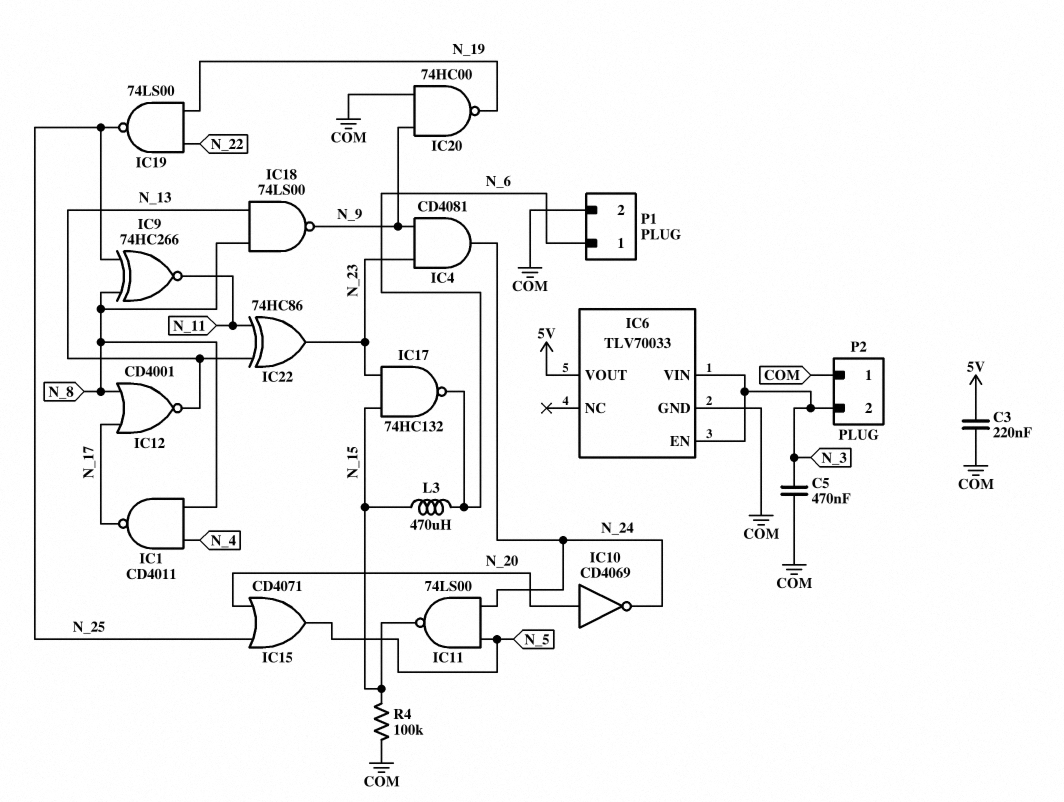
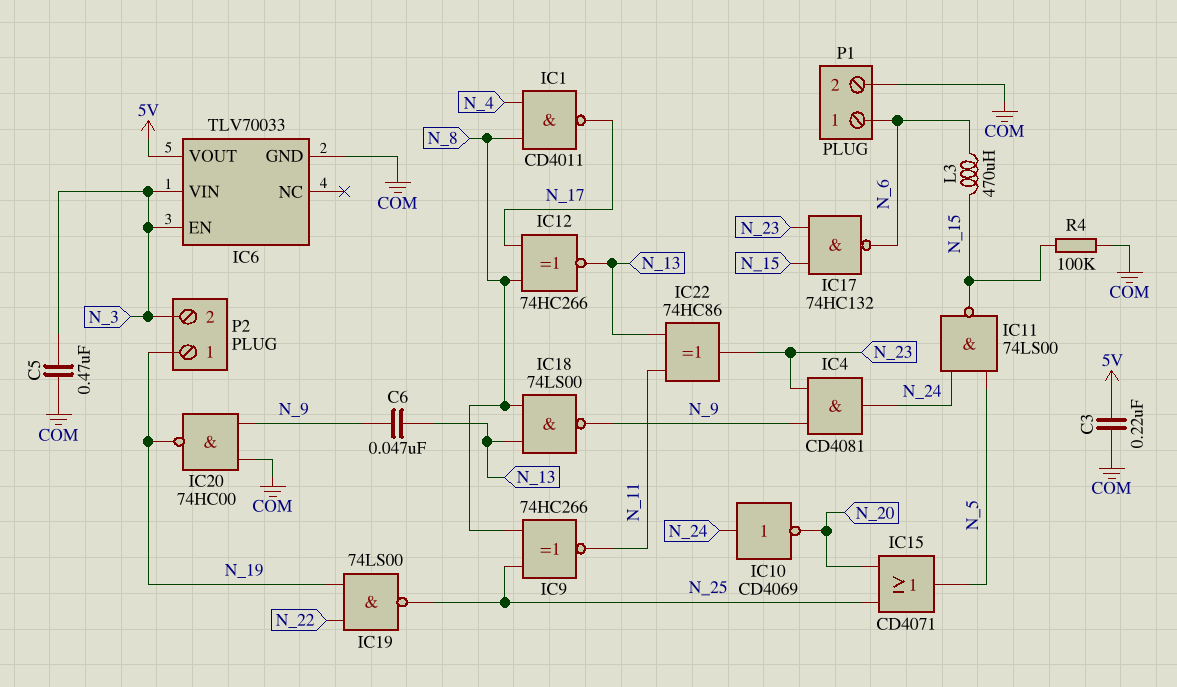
C6: none -> 47nF (N_9, N_13)
IC10: NOT CD4069 (in N_20, out N_24) -> NOT CD4069 (in N_24, out N_20)
IC12: NOR CD4001 (in N_8, in N_17, out N_13) -> XNOR 74HC266 (in N_8, in N_17, out N_13)
P2 pin 1: COM -> N_19

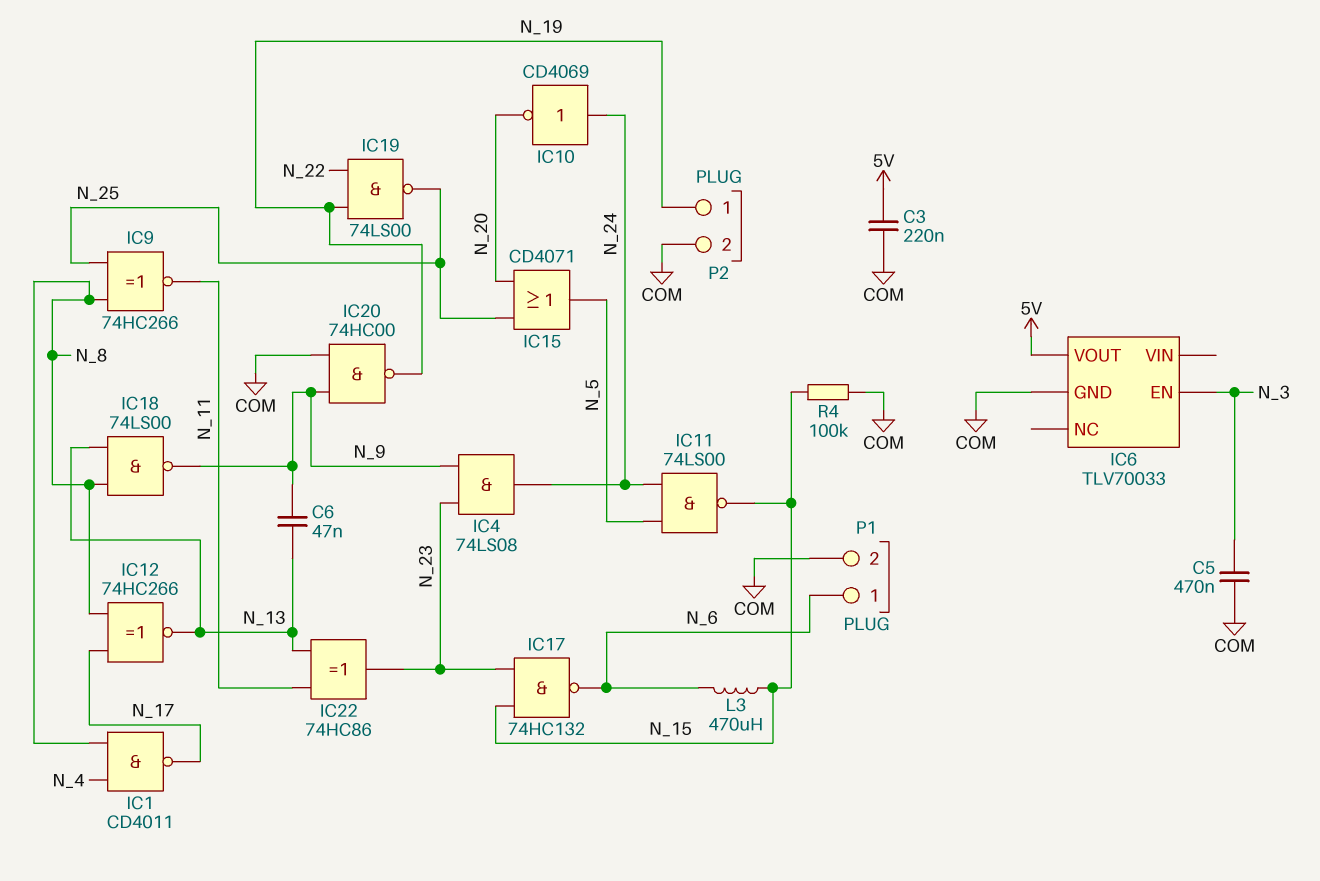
IC4: AND CD4081 (in N_9, in N_23, out N_24) -> AND 74LS08 (in N_9, in N_23, out N_24)
IC6 pin VIN: N_3 -> none
P2 pin 2: N_3 -> COM

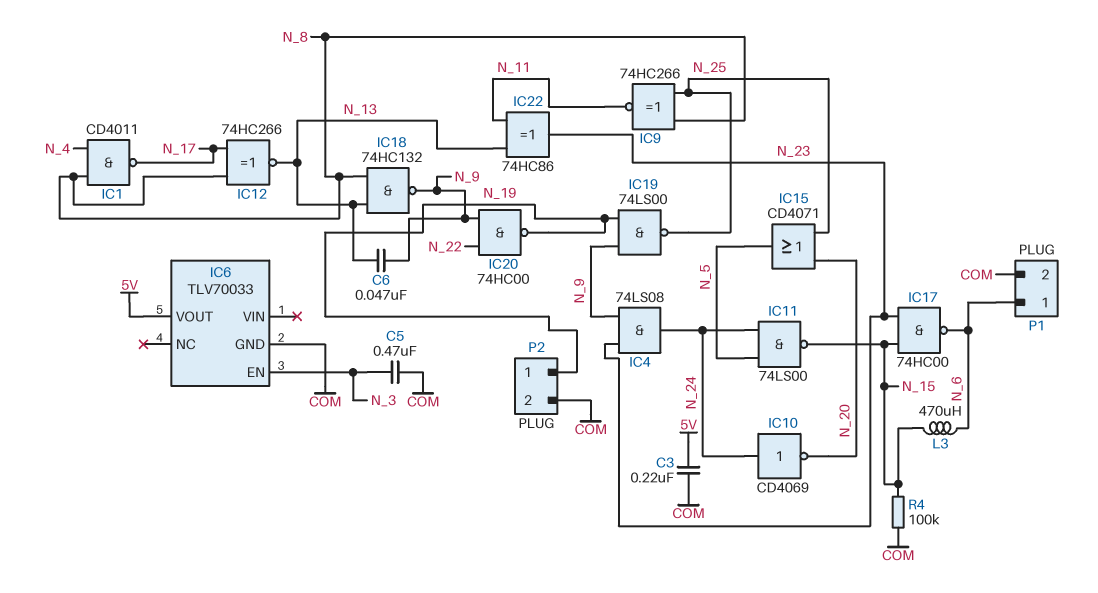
IC17: NAND 74HC132 (in N_15, in N_23, out N_6) -> NAND 74HC00 (in N_15, in N_23, out N_6)
IC18: NAND 74LS00 (in N_8, in N_13, out N_9) -> NAND 74HC132 (in N_8, in N_13, out N_9)
IC19: NAND 74LS00 (in N_19, in N_22, out N_25) -> NAND 74LS00 (in N_9, in N_19, out N_25)
IC20: NAND 74HC00 (in COM, in N_9, out N_19) -> NAND 74HC00 (in N_9, in N_22, out N_19)

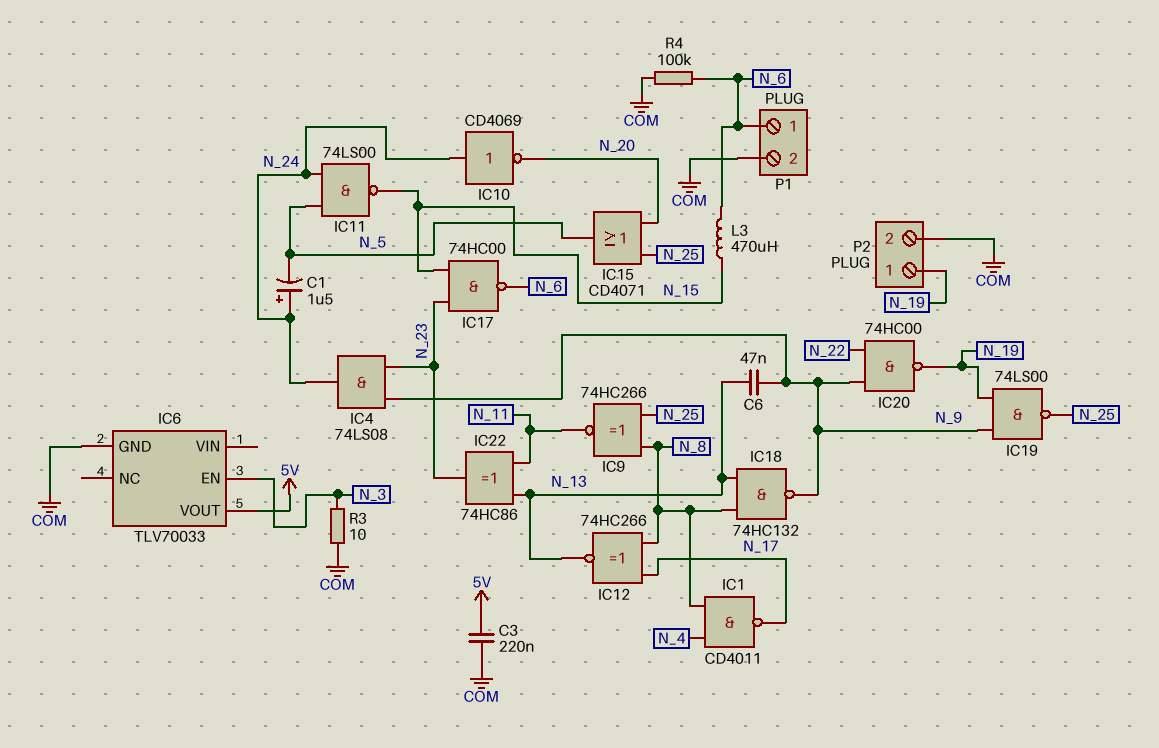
C1: none -> 1.5uF (plus N_24, minus N_5)
C5: 470nF (COM, N_3) -> none
R3: none -> 10 (COM, N_3)
R4: 100k (COM, N_15) -> 100k (COM, N_6)

